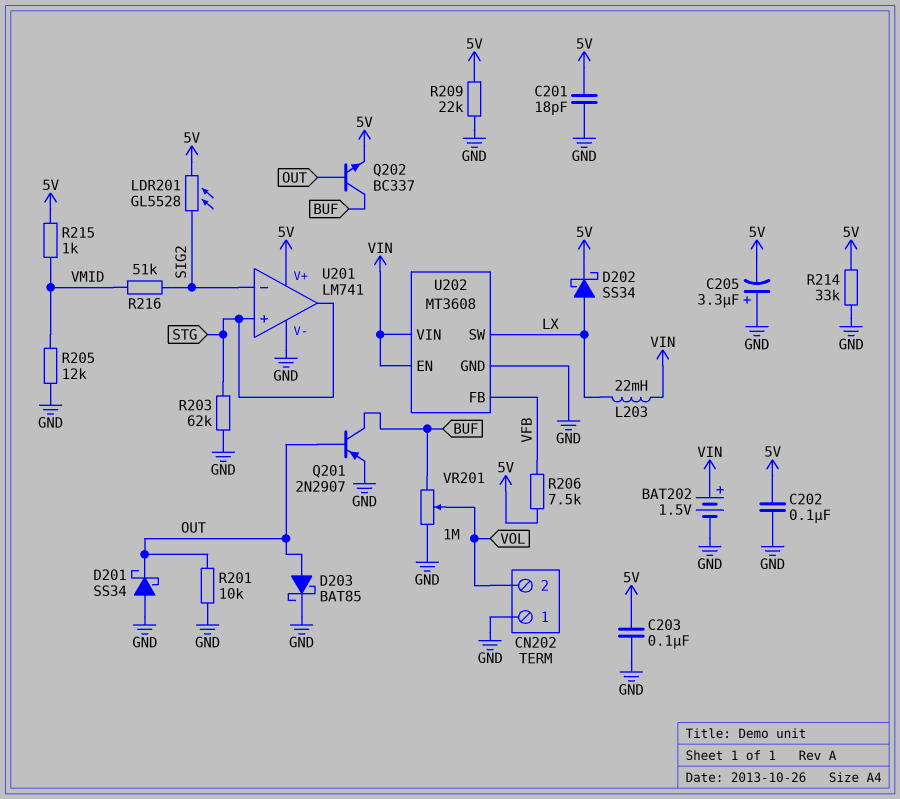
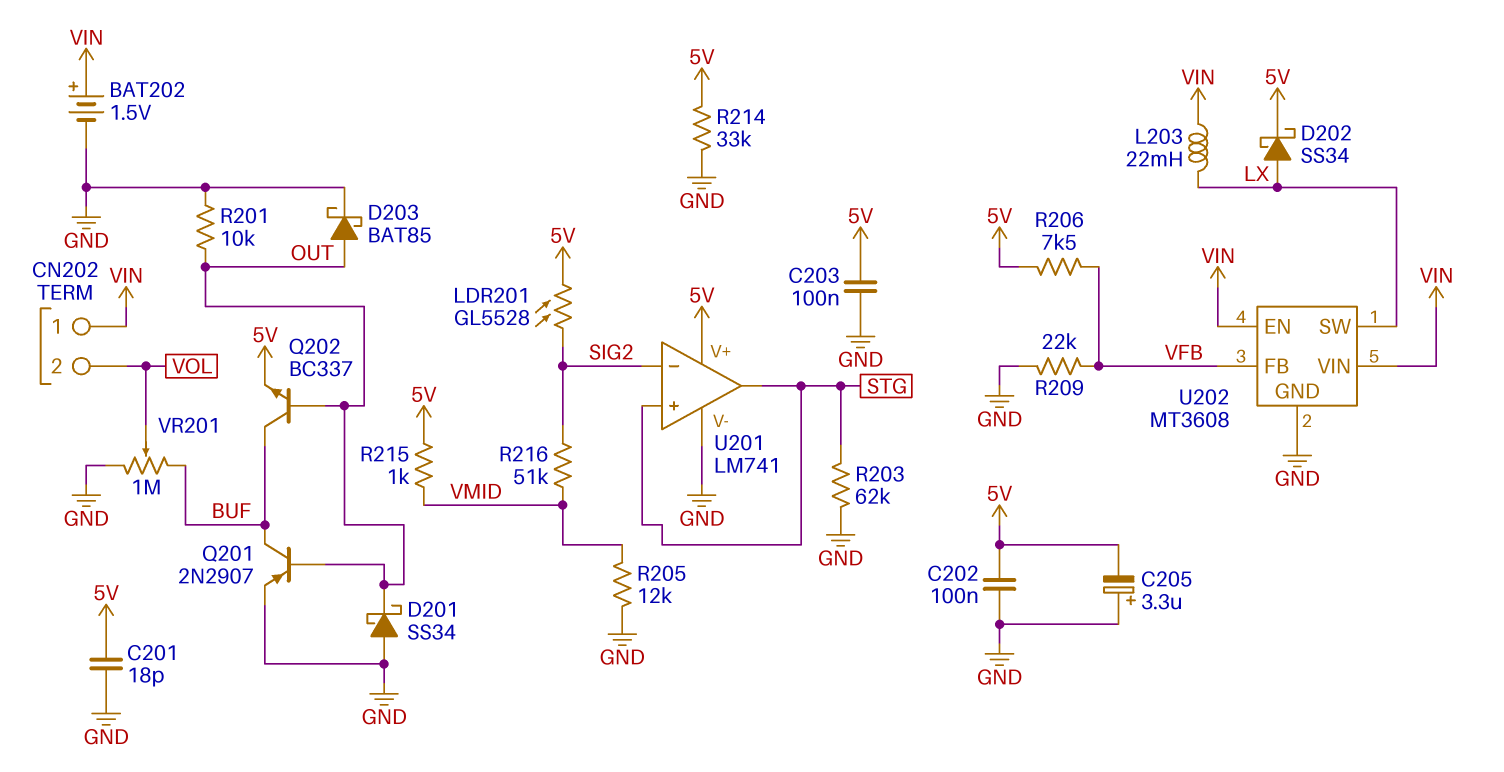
CN202 pin 1: GND -> VIN
R209: 22k (5V, GND) -> 22k (GND, VFB)

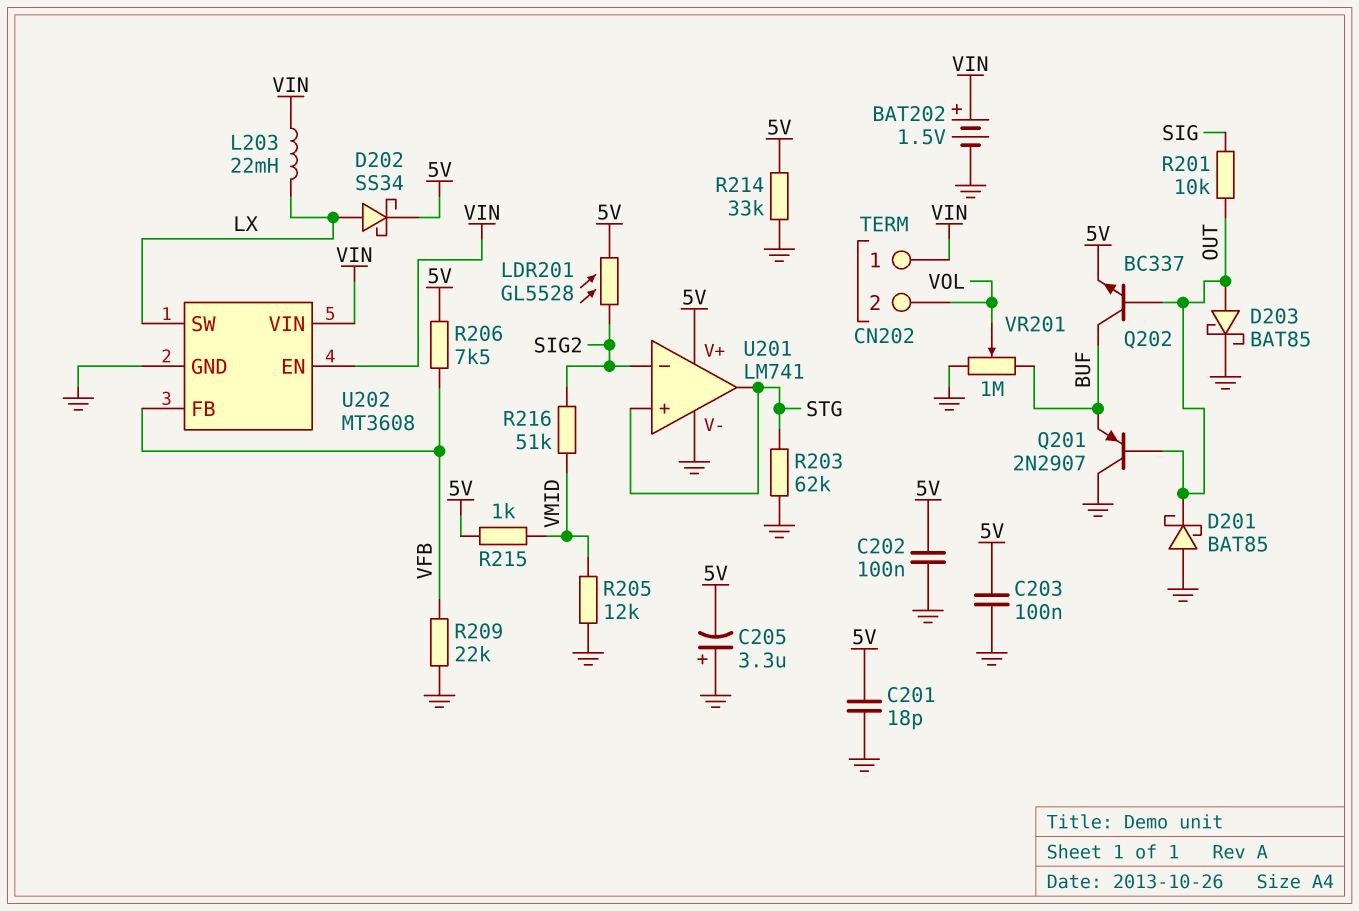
D201: schottky SS34 (A GND, K OUT) -> schottky BAT85 (A GND, K OUT)
Q201: PNP 2N2907 (B OUT, C BUF, E GND) -> PNP 2N2907 (B OUT, C GND, E BUF)
R201: 10k (GND, OUT) -> 10k (OUT, SIG)

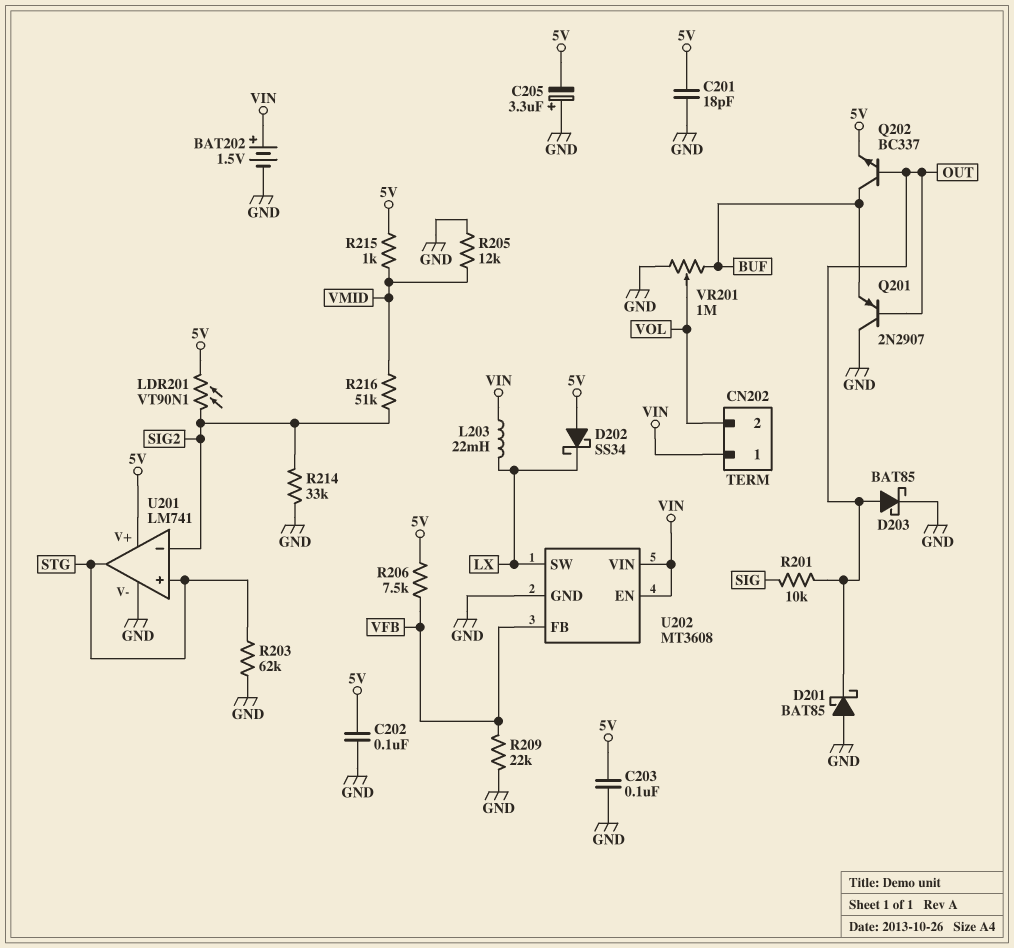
D202: schottky SS34 (A LX, K 5V) -> schottky SS34 (A 5V, K LX)
LDR201: GL5528 (5V, SIG2) -> VT90N1 (5V, SIG2)
R214: 33k (5V, GND) -> 33k (GND, SIG2)

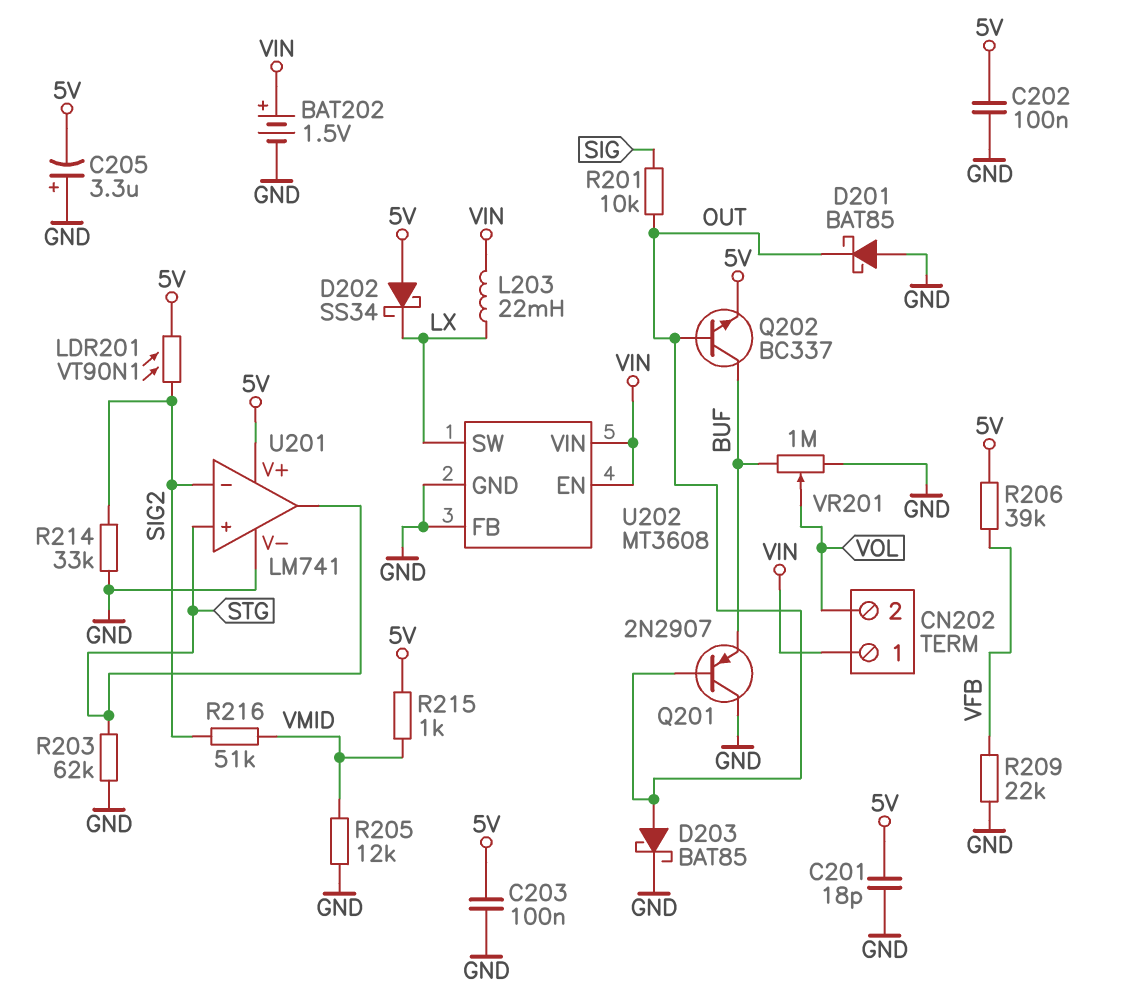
R206: 7.5k (5V, VFB) -> 39k (5V, VFB)
U202 pin FB: VFB -> GND

